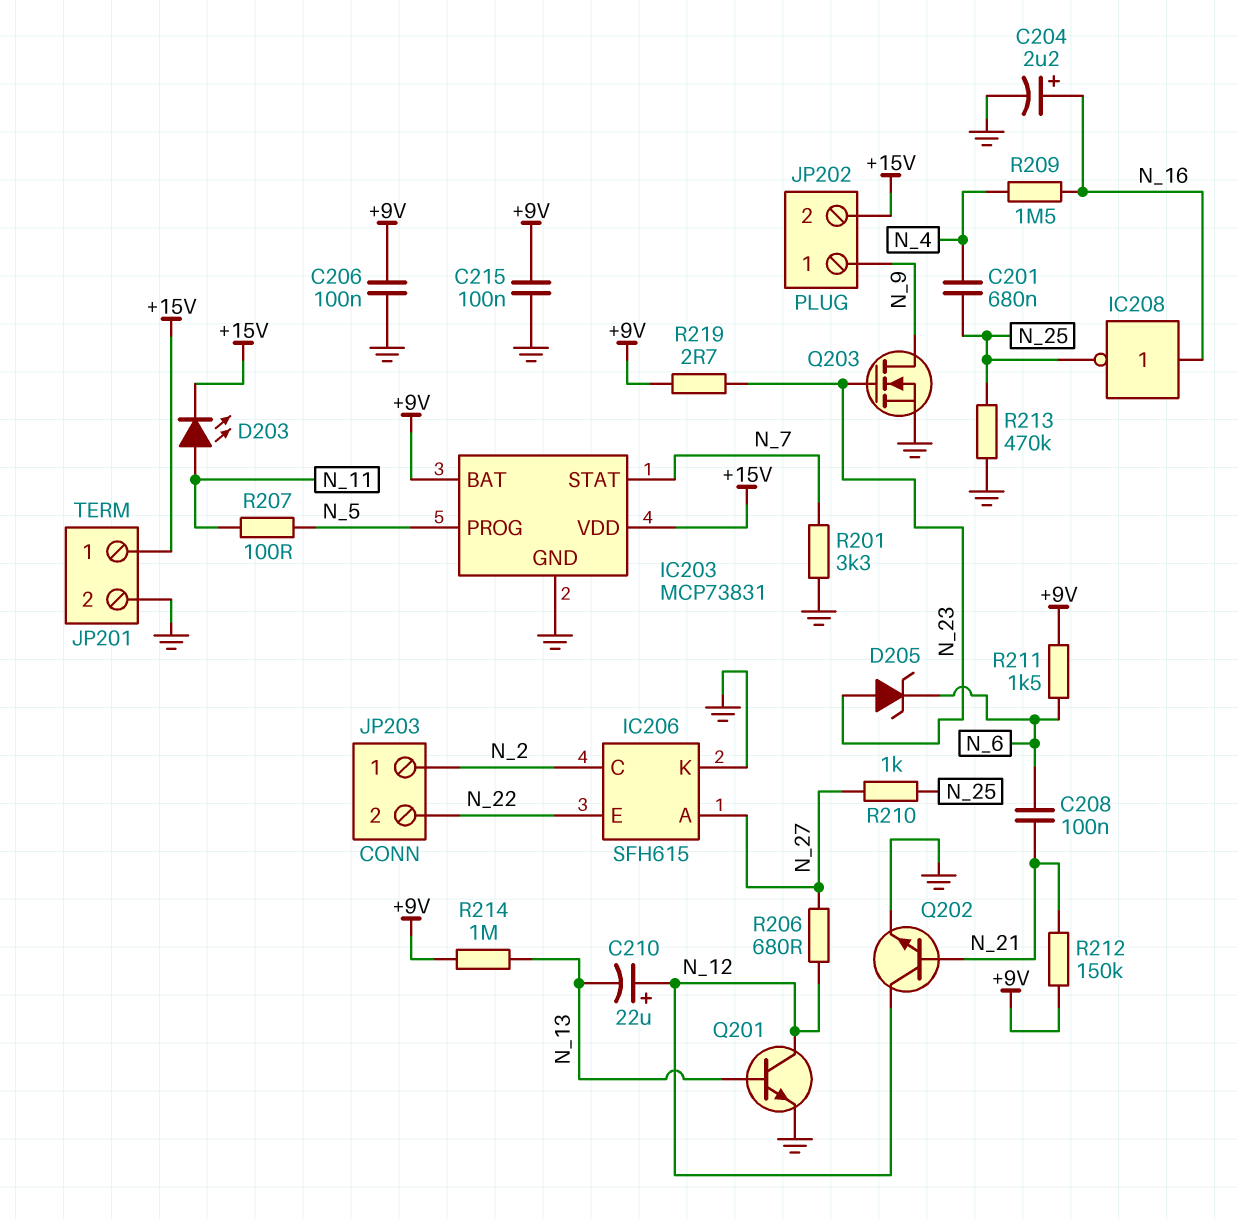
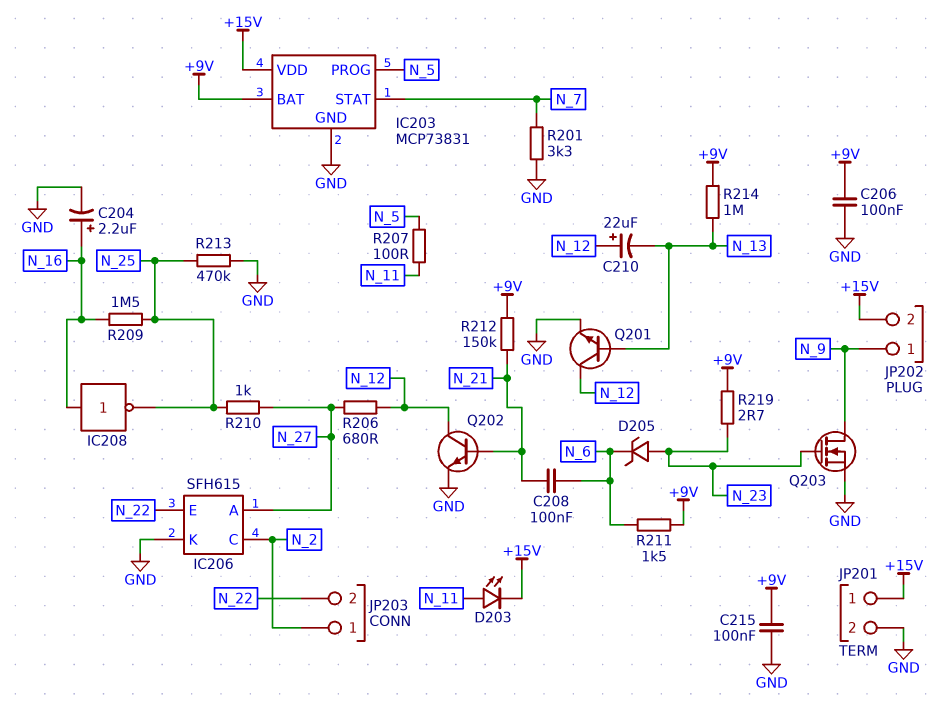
C201: 680nF (N_4, N_25) -> none
R209: 1.5M (N_4, N_16) -> 1.5M (N_16, N_25)

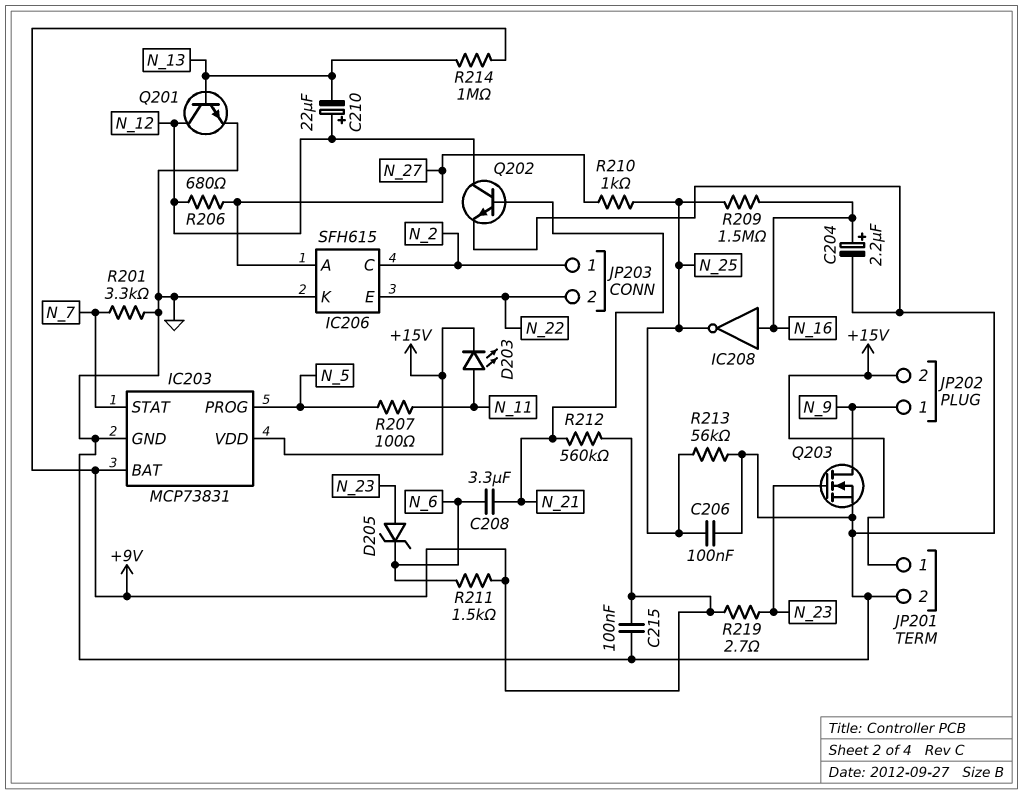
C206: 100nF (+9V, GND) -> 100nF (GND, N_25)
C208: 100nF (N_6, N_21) -> 3.3uF (N_6, N_21)
R212: 150k (+9V, N_21) -> 560k (+9V, N_21)
R213: 470k (GND, N_25) -> 56k (GND, N_25)

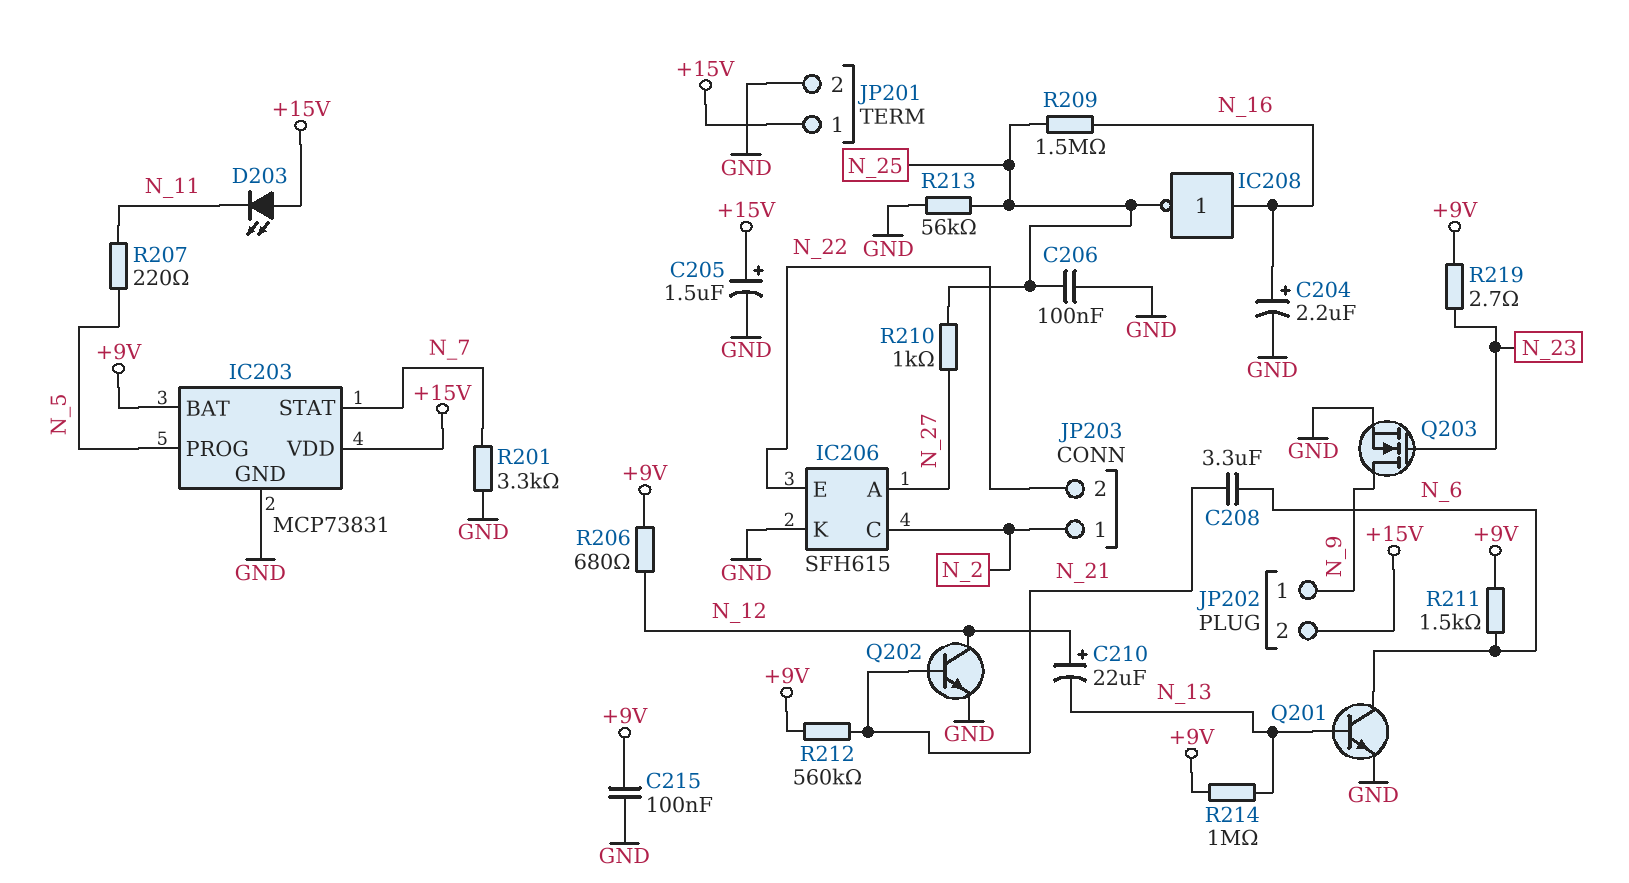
C205: none -> 1.5uF (plus +15V, minus GND)
D203: LED (A N_11, K +15V) -> LED (A +15V, K N_11)
D205: zener (A N_23, K N_6) -> none
Q201: NPN (B N_13, C N_12, E GND) -> NPN (B N_13, C N_6, E GND)
R206: 680 (N_12, N_27) -> 680 (+9V, N_12)
R207: 100 (N_5, N_11) -> 220 (N_5, N_11)

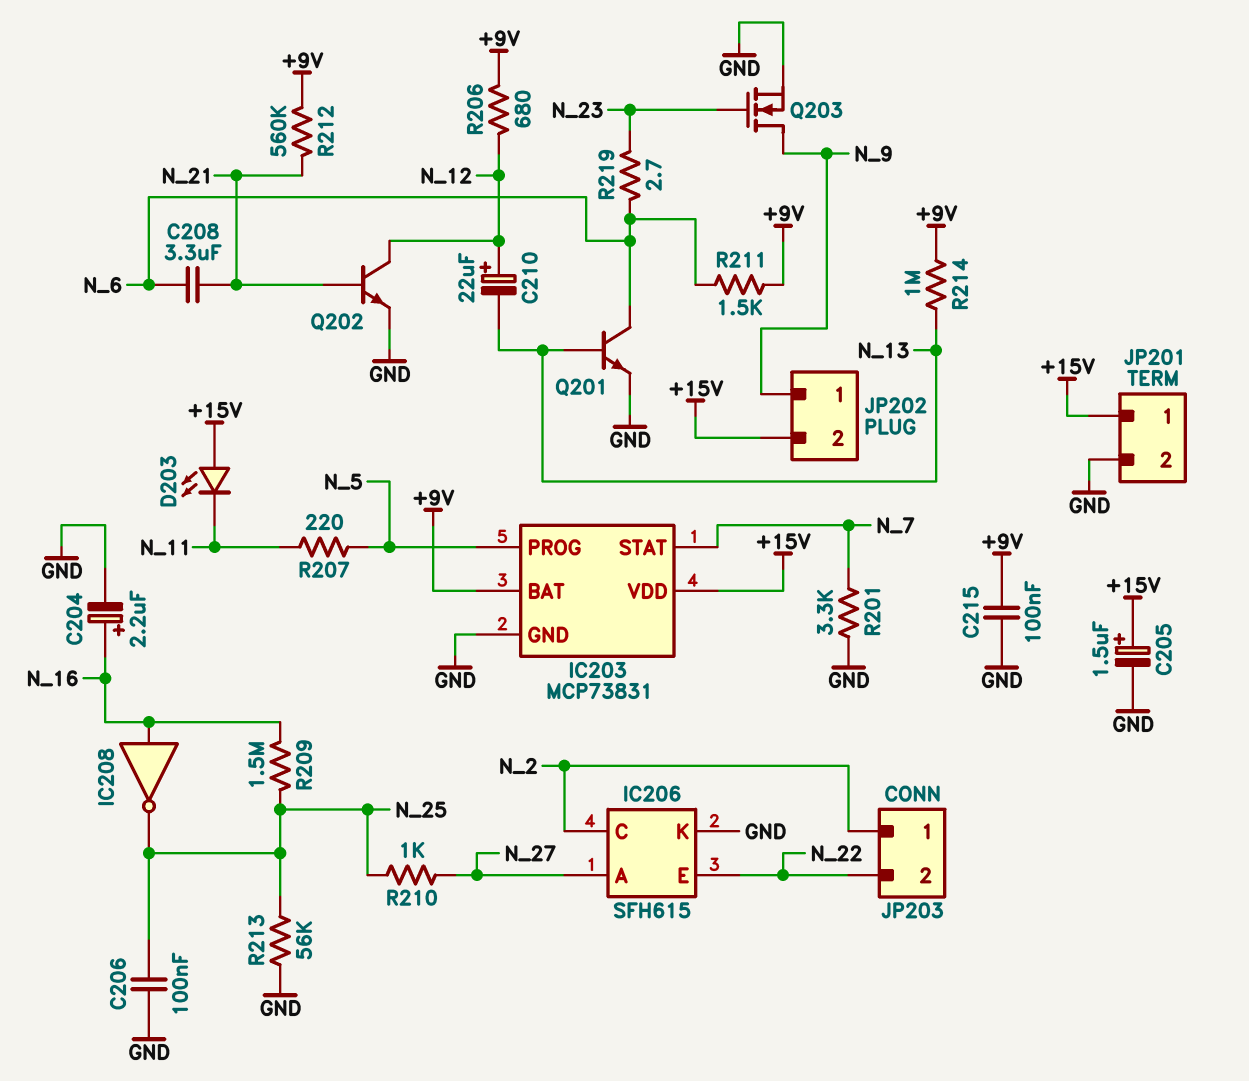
R219: 2.7 (+9V, N_23) -> 2.7 (N_6, N_23)

